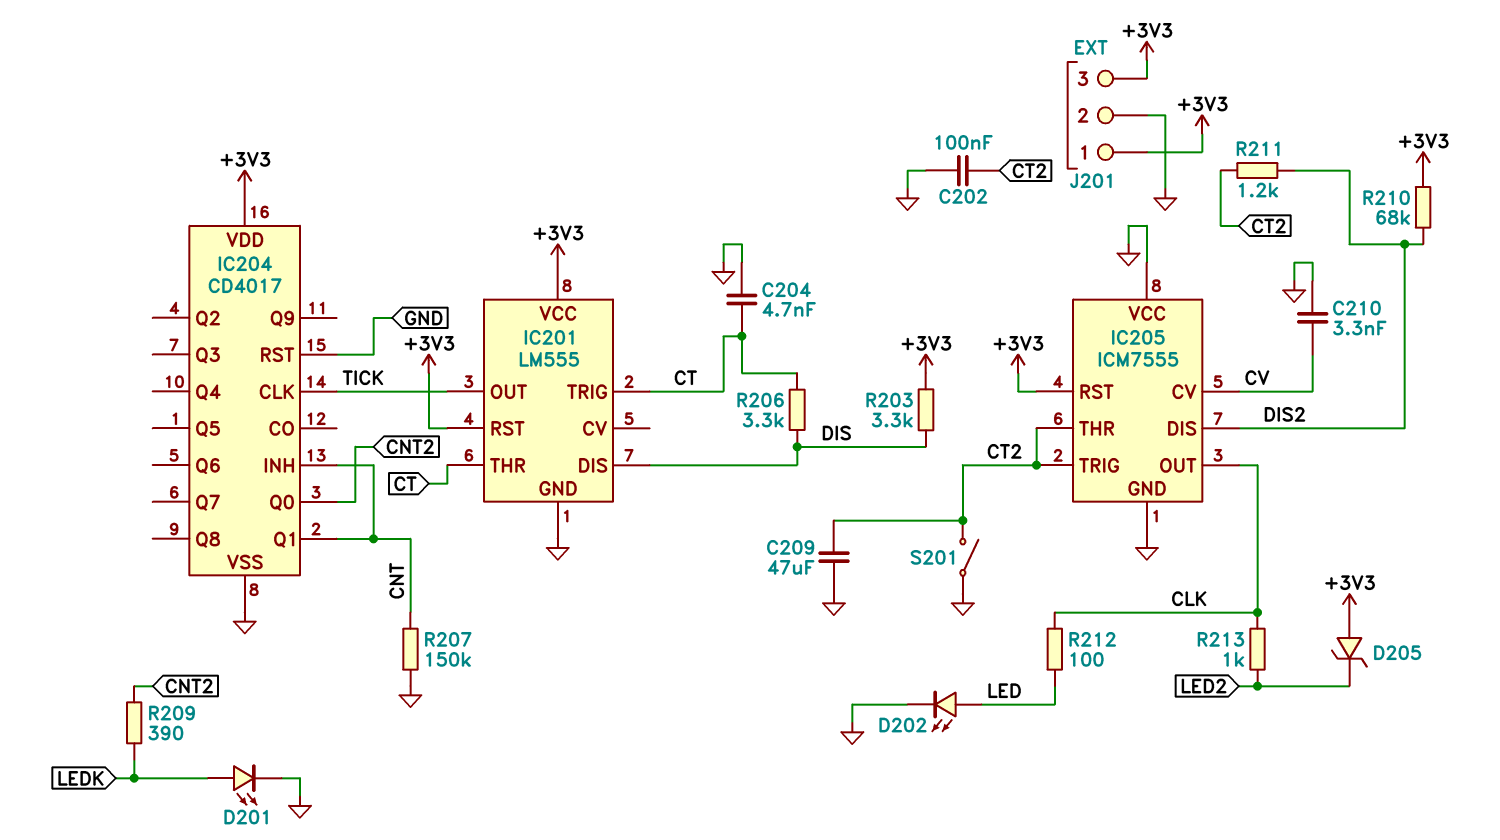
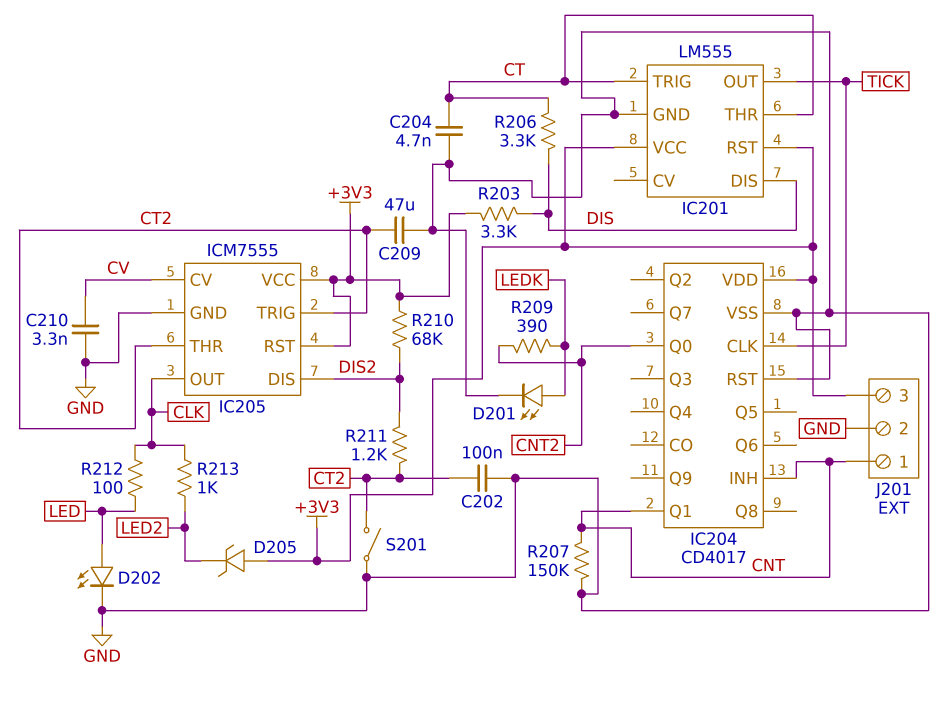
IC205 pin VCC: GND -> +3V3
J201 pin 1: +3V3 -> CNT

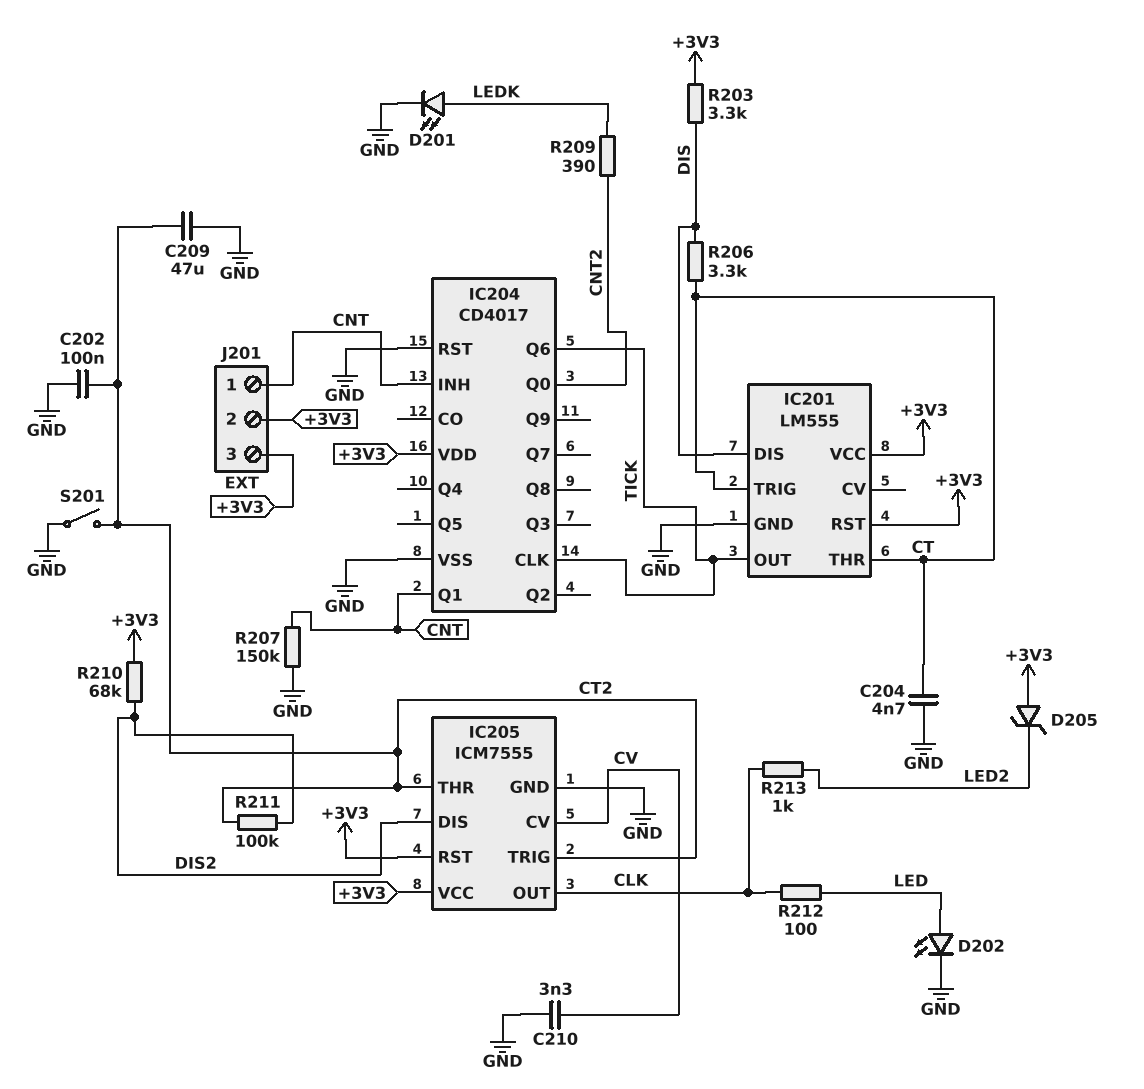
IC204 pin Q6: none -> TICK
J201 pin 2: GND -> +3V3
R211: 1.2k (CT2, DIS2) -> 100k (CT2, DIS2)

